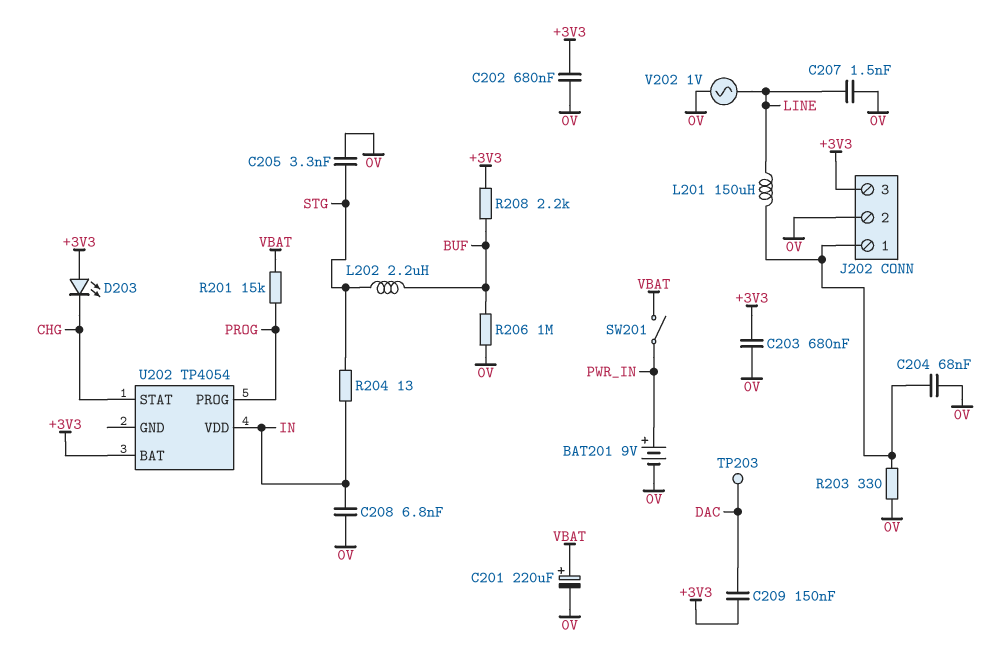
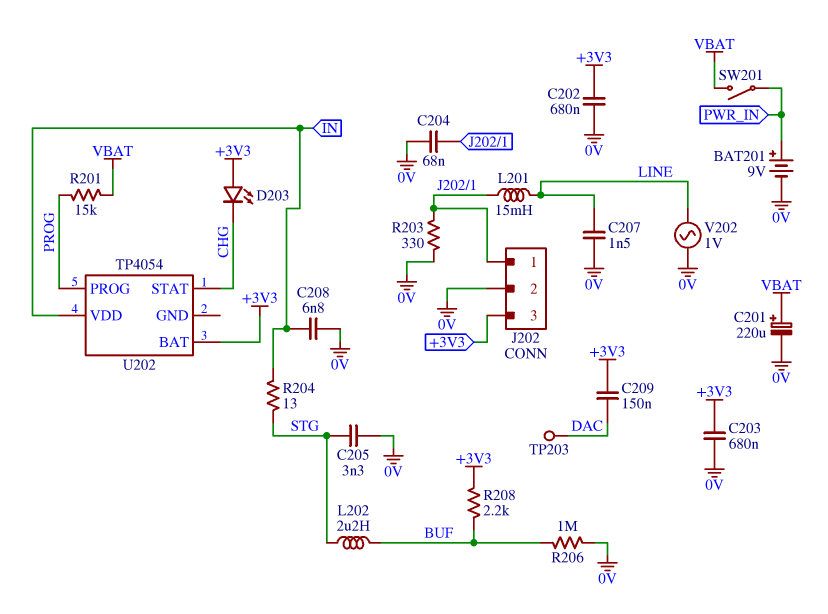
L201: 150uH (J202/1, LINE) -> 15mH (J202/1, LINE)

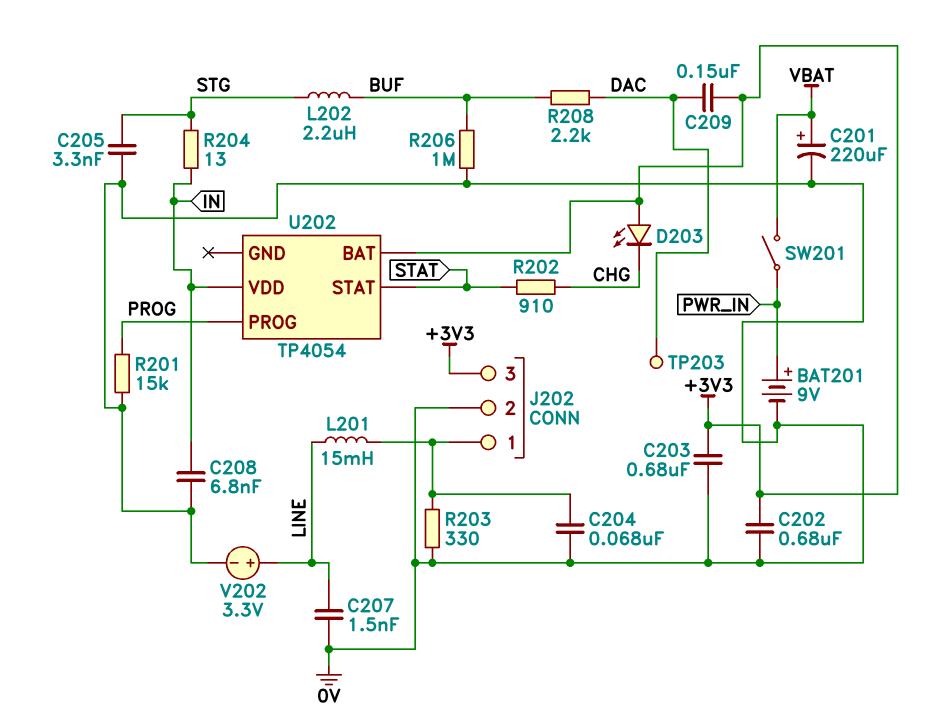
R201: 15k (PROG, VBAT) -> 15k (0V, PROG)
R202: none -> 910 (CHG, STAT)
R208: 2.2k (+3V3, BUF) -> 2.2k (BUF, DAC)
U202 pin STAT: CHG -> STAT
V202: AC 1V (0V, LINE) -> 3.3V (plus LINE, minus 0V)

